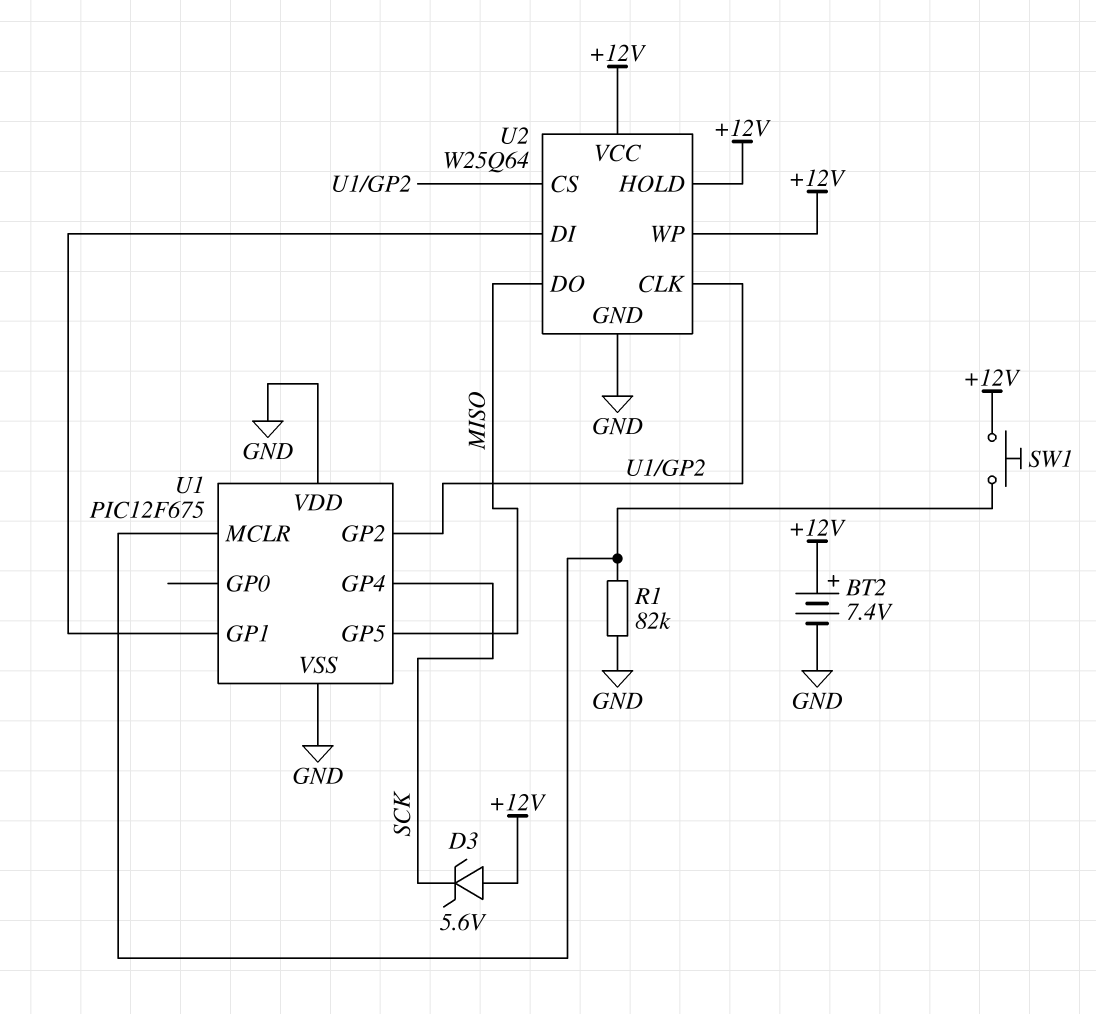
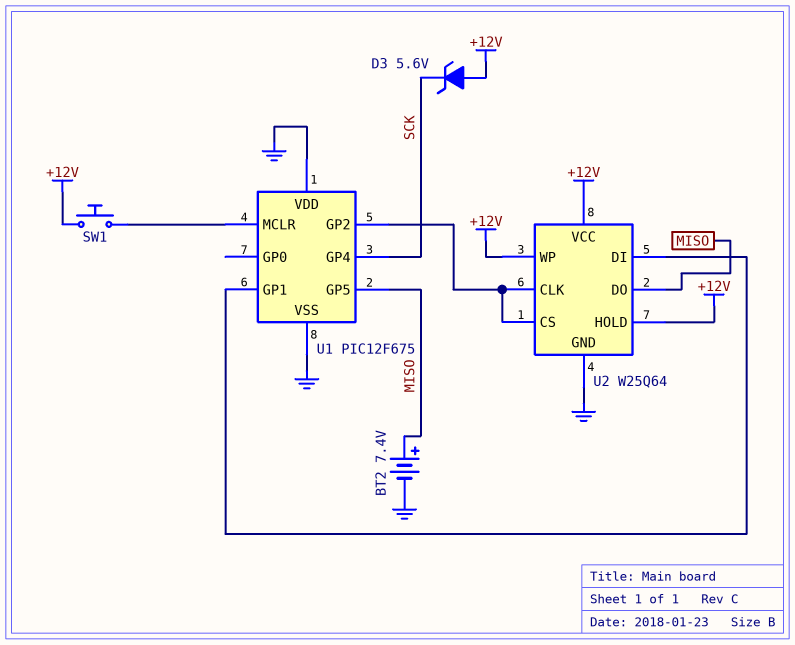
BT2: 7.4V (plus +12V, minus GND) -> 7.4V (plus MISO, minus GND)
R1: 82k (GND, U1/MCLR) -> none

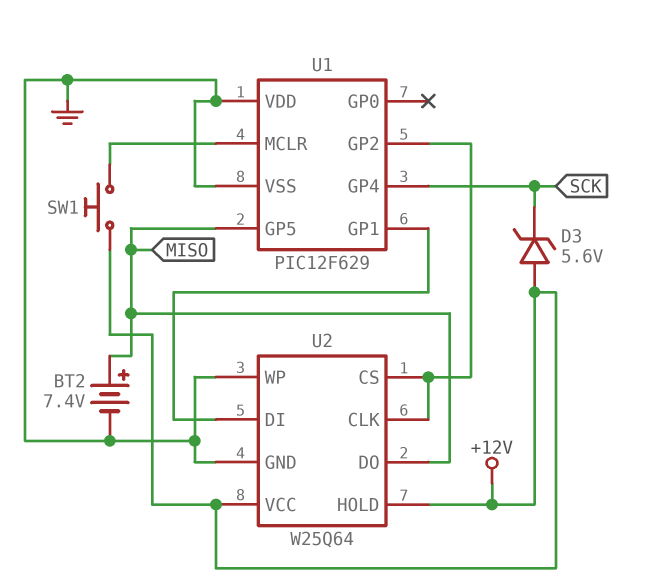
U1: PIC12F675 -> PIC12F629
U2 pin WP: +12V -> GND

